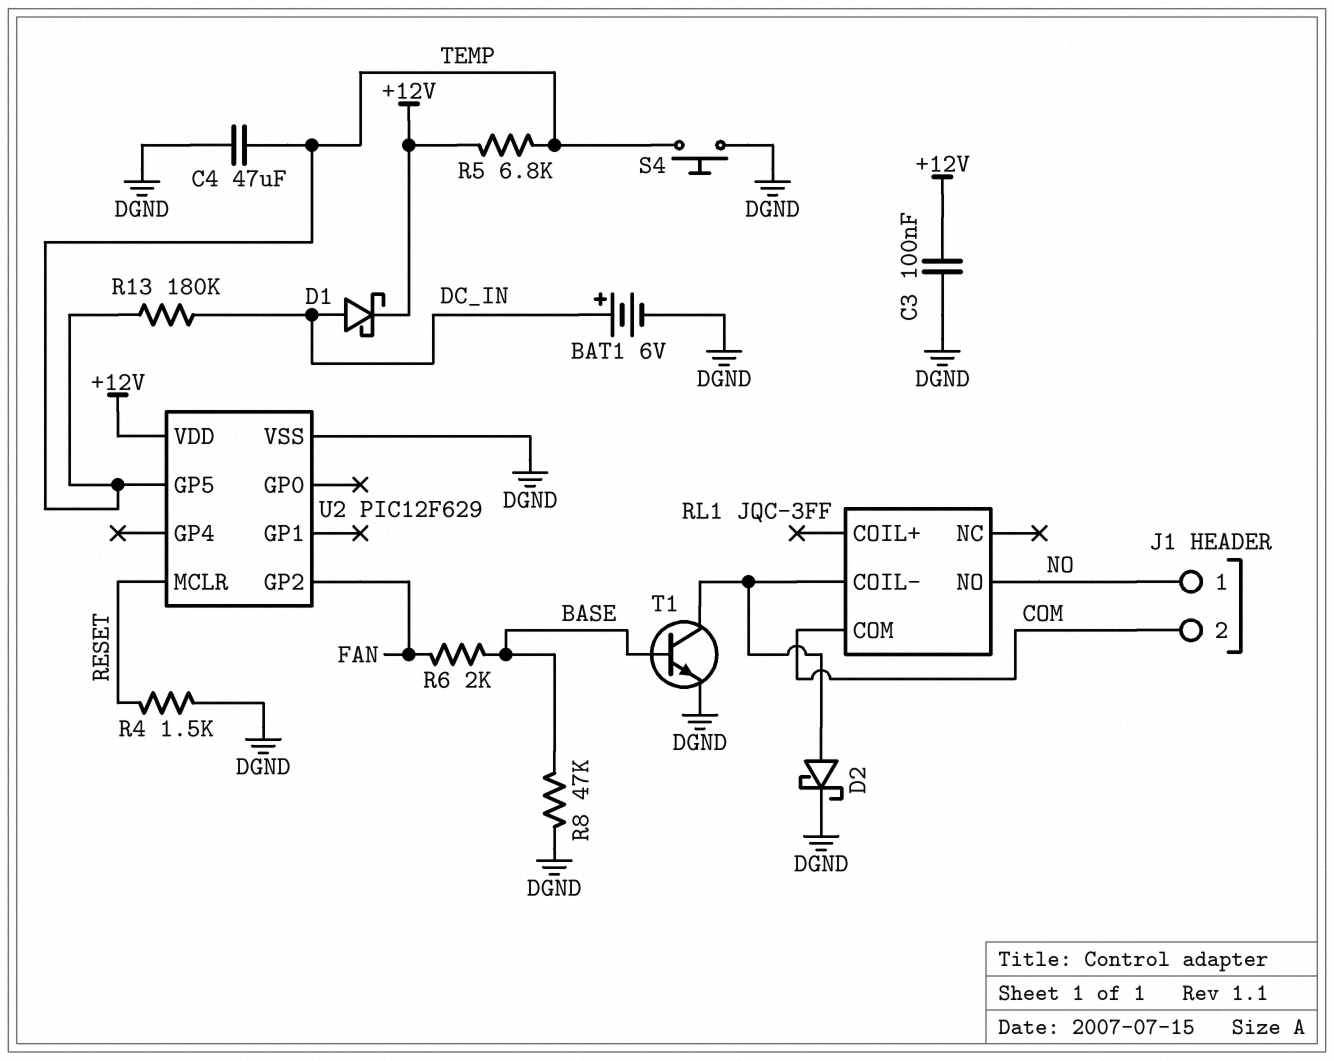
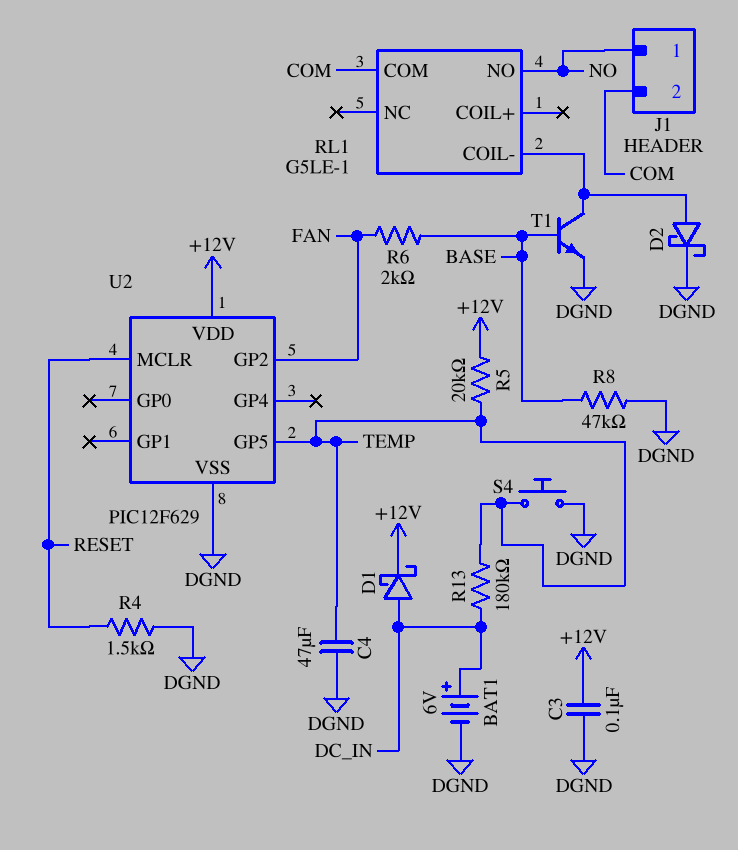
R5: 6.8k (+12V, TEMP) -> 20k (+12V, TEMP)
RL1: JQC-3FF -> G5LE-1

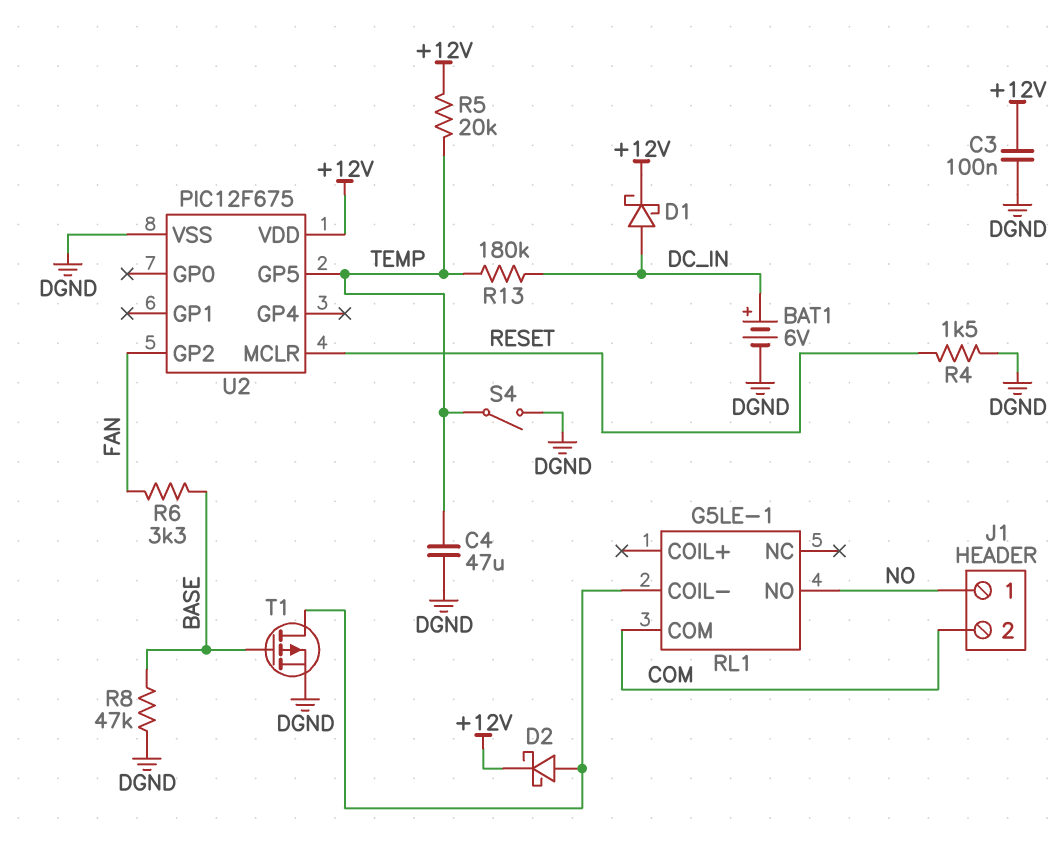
D2: schottky (A RL1/COIL-, K DGND) -> schottky (A RL1/COIL-, K +12V)
R6: 2k (BASE, FAN) -> 3.3k (BASE, FAN)
S4: button (DGND, TEMP) -> switch (DGND, TEMP)
T1: NPN (B BASE, C RL1/COIL-, E DGND) -> PMOS (G BASE, D RL1/COIL-, S DGND)
U2: PIC12F629 -> PIC12F675

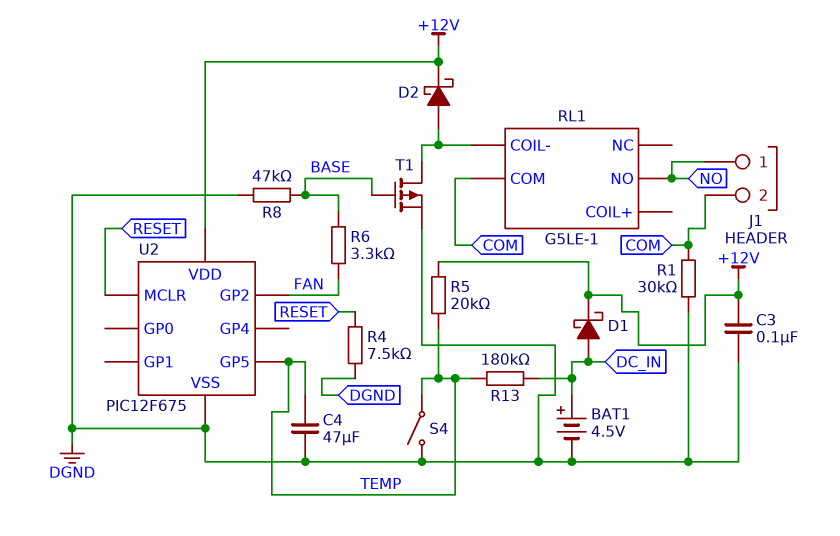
BAT1: 6V (plus DC_IN, minus DGND) -> 4.5V (plus DC_IN, minus DGND)
R1: none -> 30k (COM, DGND)
R4: 1.5k (DGND, RESET) -> 7.5k (DGND, RESET)

